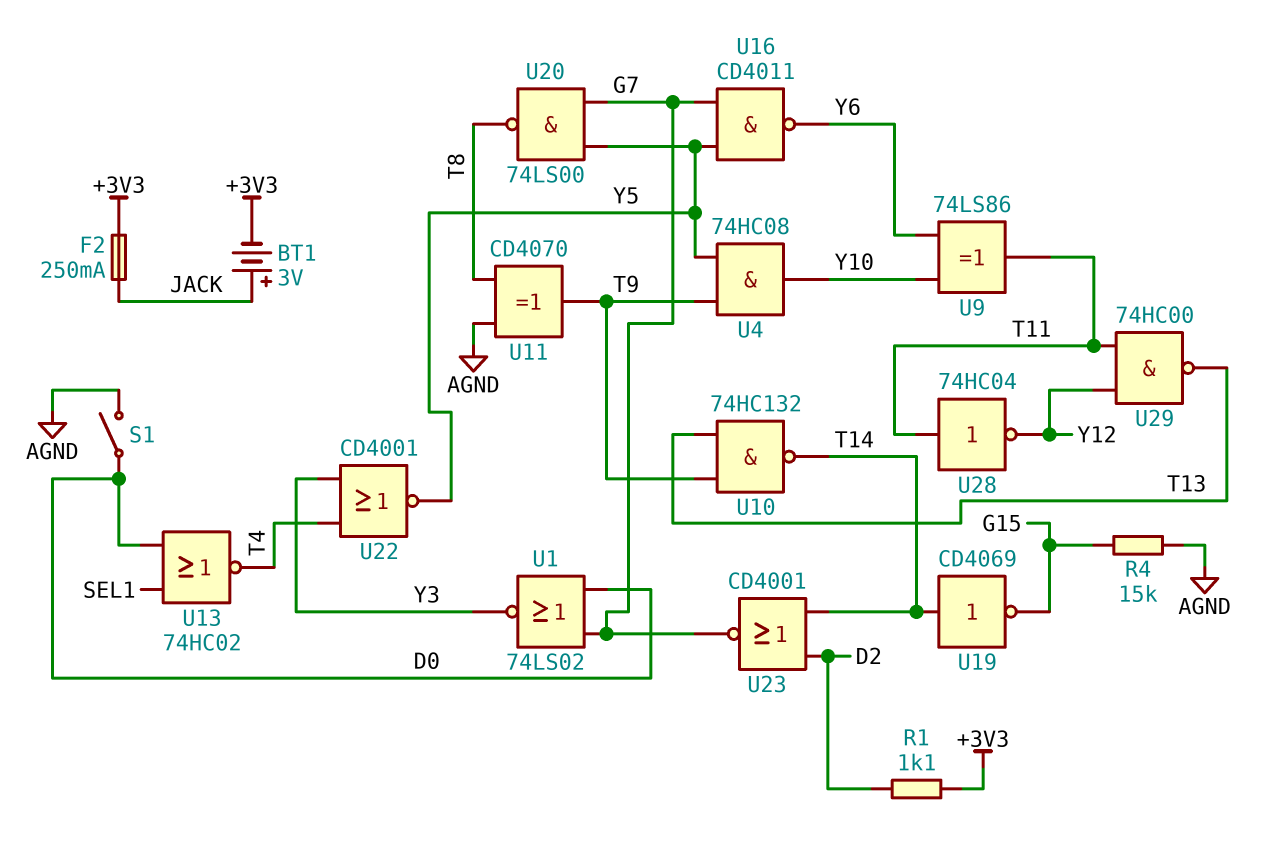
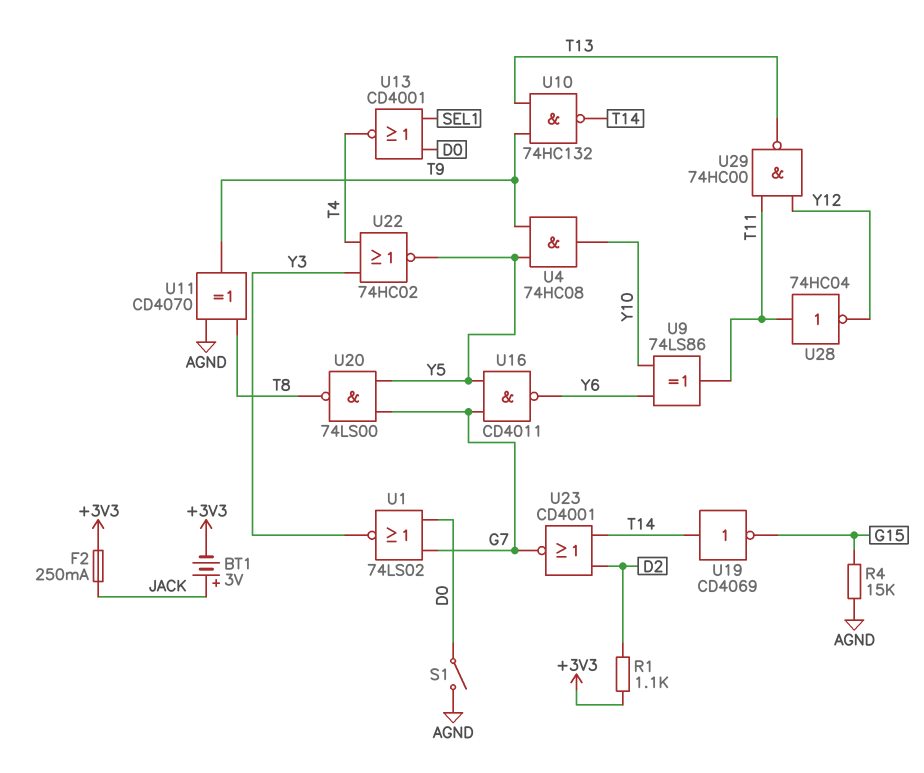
U13: NOR 74HC02 (in D0, in SEL1, out T4) -> NOR CD4001 (in D0, in SEL1, out T4)
U22: NOR CD4001 (in T4, in Y3, out Y5) -> NOR 74HC02 (in T4, in Y3, out Y5)

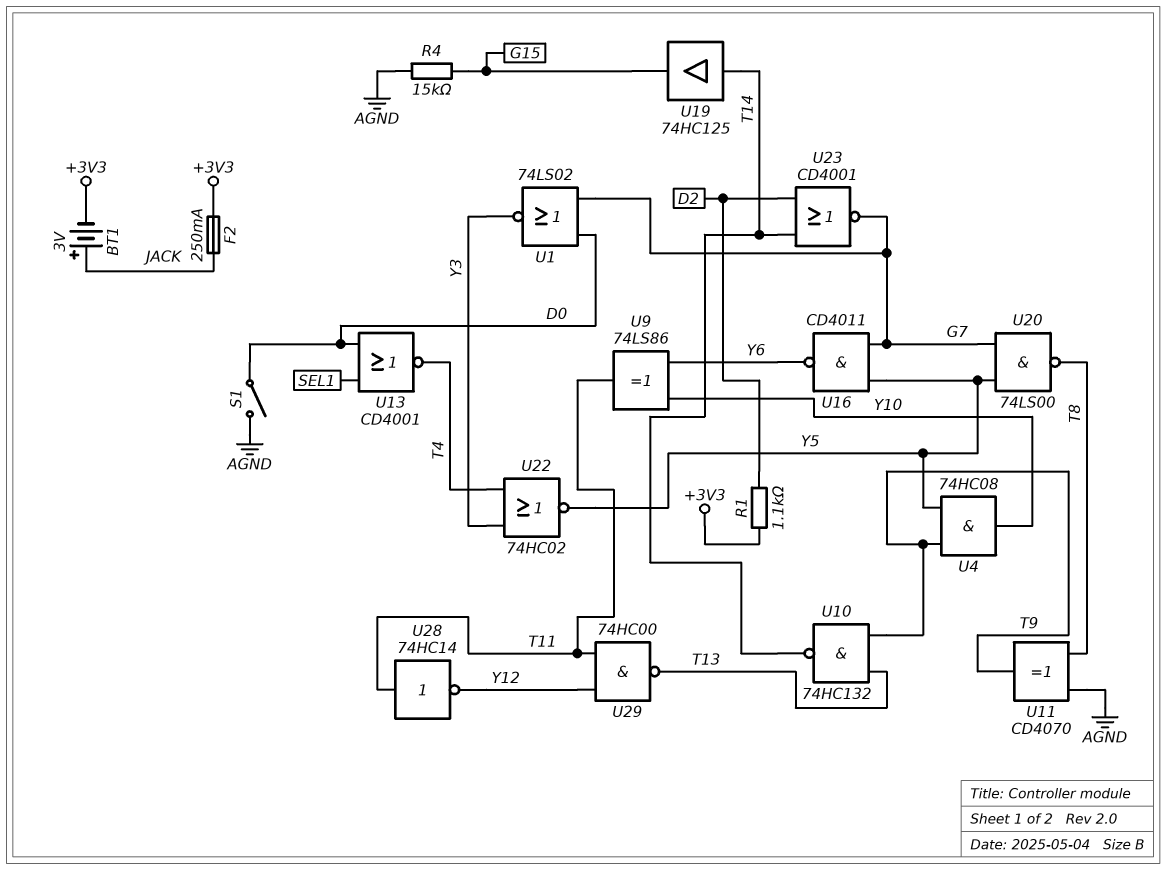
U19: NOT CD4069 (in T14, out G15) -> buffer 74HC125 (in T14, out G15)
U28: NOT 74HC04 (in T11, out Y12) -> NOT 74HC14 (in T11, out Y12)

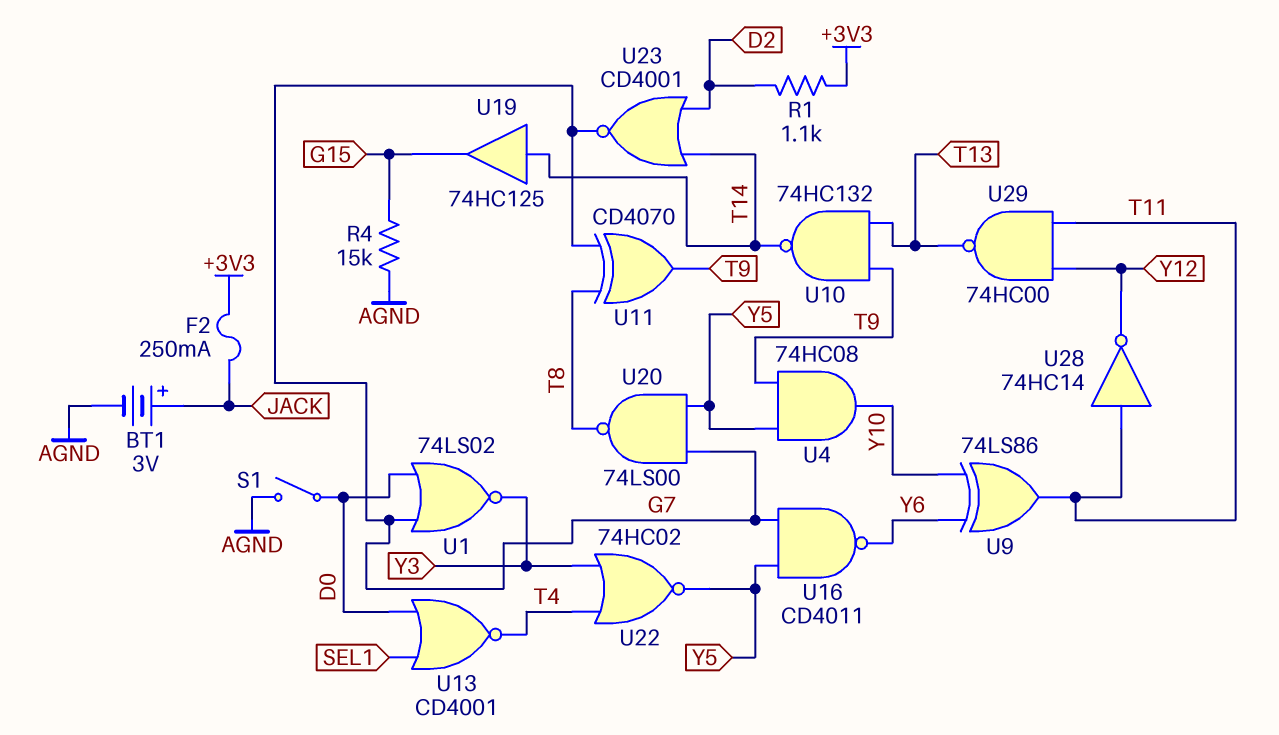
BT1: 3V (plus JACK, minus +3V3) -> 3V (plus JACK, minus AGND)
U11: XOR CD4070 (in AGND, in T8, out T9) -> XOR CD4070 (in G7, in T8, out T9)

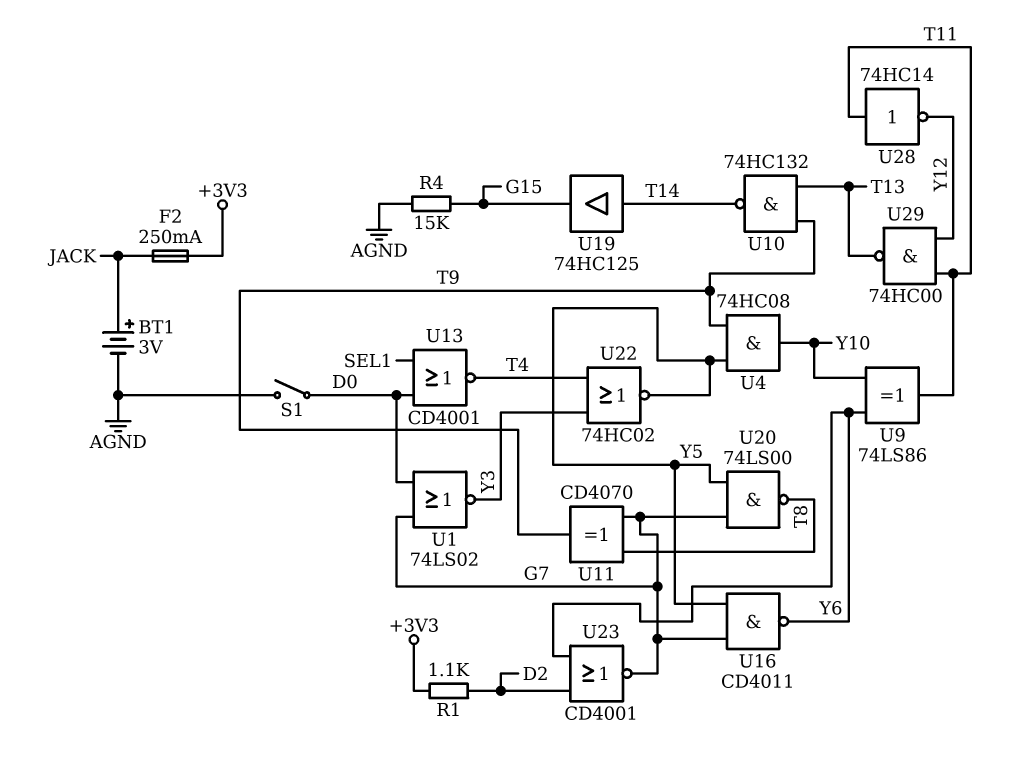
U23: NOR CD4001 (in D2, in T14, out G7) -> NOR CD4001 (in D2, in Y6, out G7)

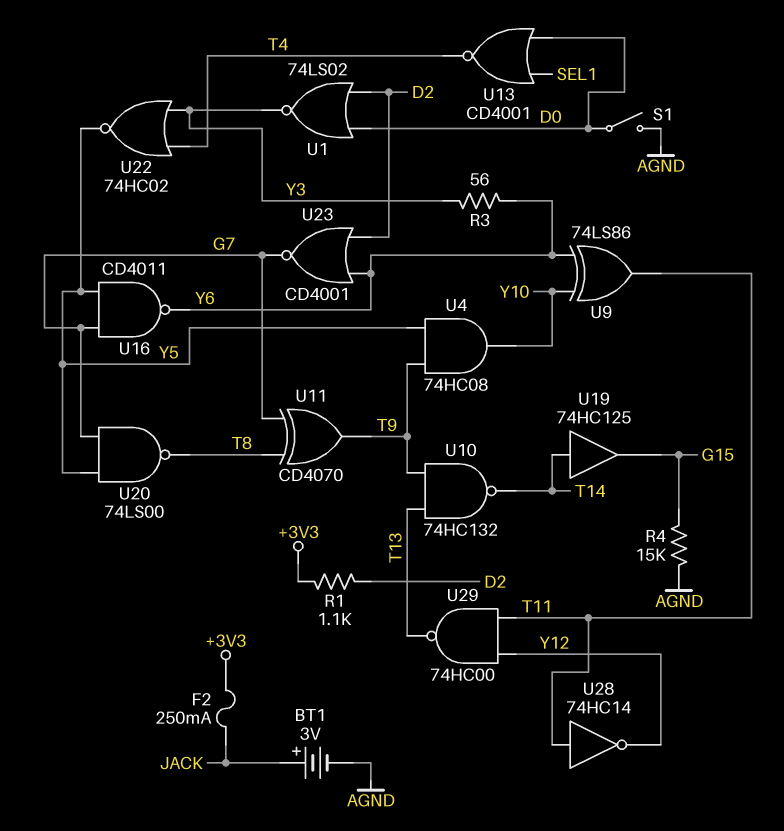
R3: none -> 56 (Y3, Y6)
U1: NOR 74LS02 (in D0, in G7, out Y3) -> NOR 74LS02 (in D0, in D2, out Y3)

